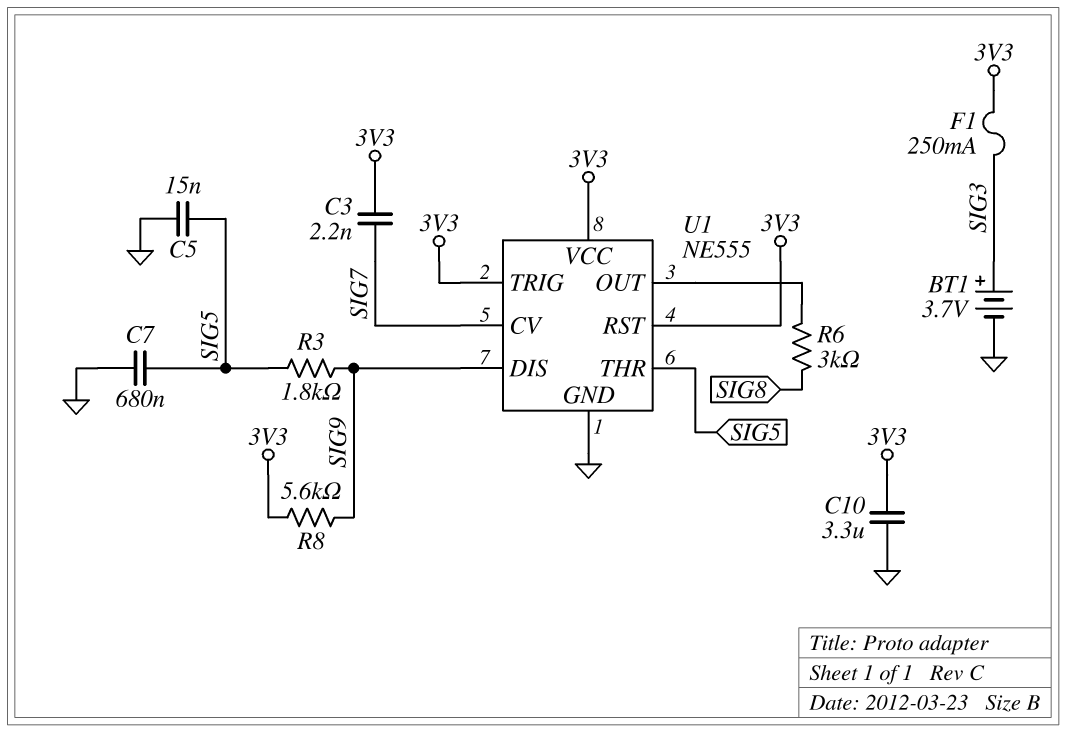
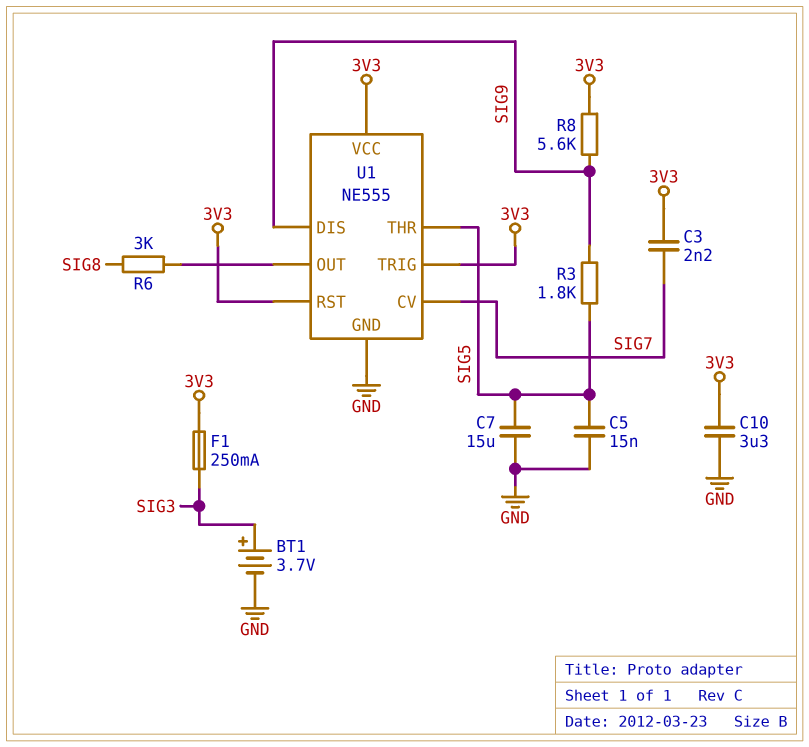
C7: 680nF (GND, SIG5) -> 15uF (GND, SIG5)

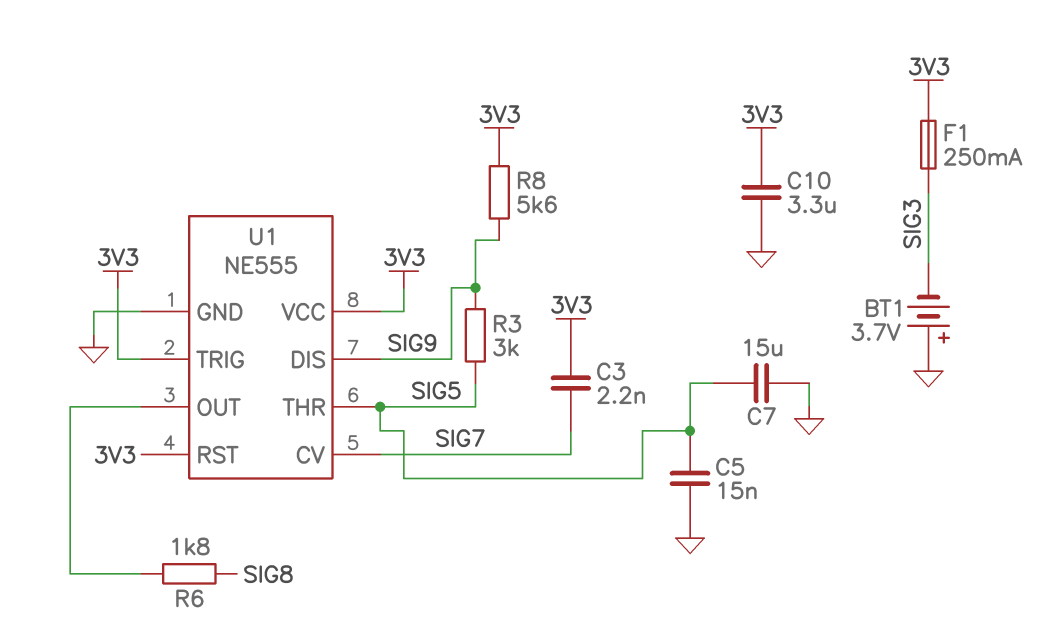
BT1: 3.7V (plus SIG3, minus GND) -> 3.7V (plus GND, minus SIG3)
R3: 1.8k (SIG5, SIG9) -> 3k (SIG5, SIG9)
R6: 3k (SIG8, U1/OUT) -> 1.8k (SIG8, U1/OUT)

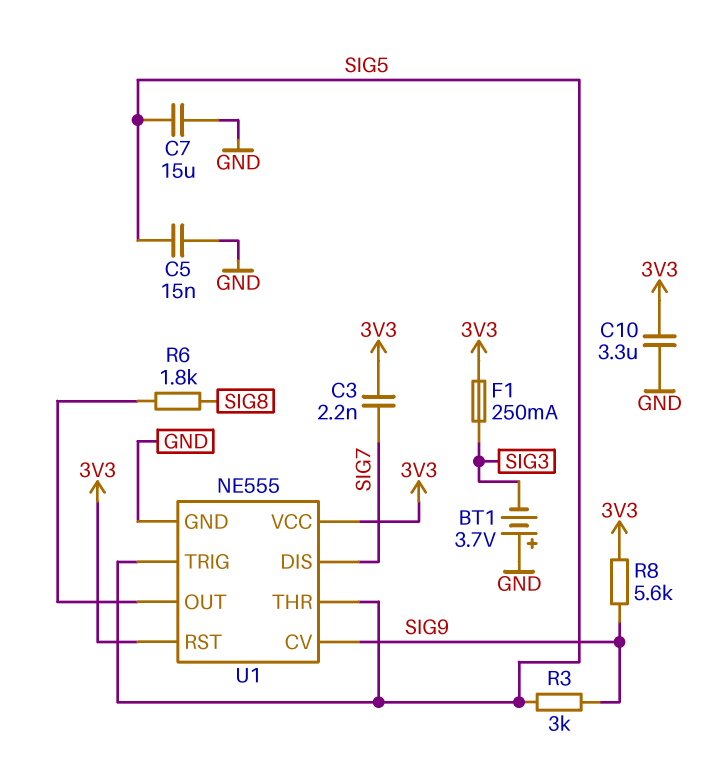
U1 pin CV: SIG7 -> SIG9
U1 pin DIS: SIG9 -> SIG7
U1 pin TRIG: 3V3 -> SIG5

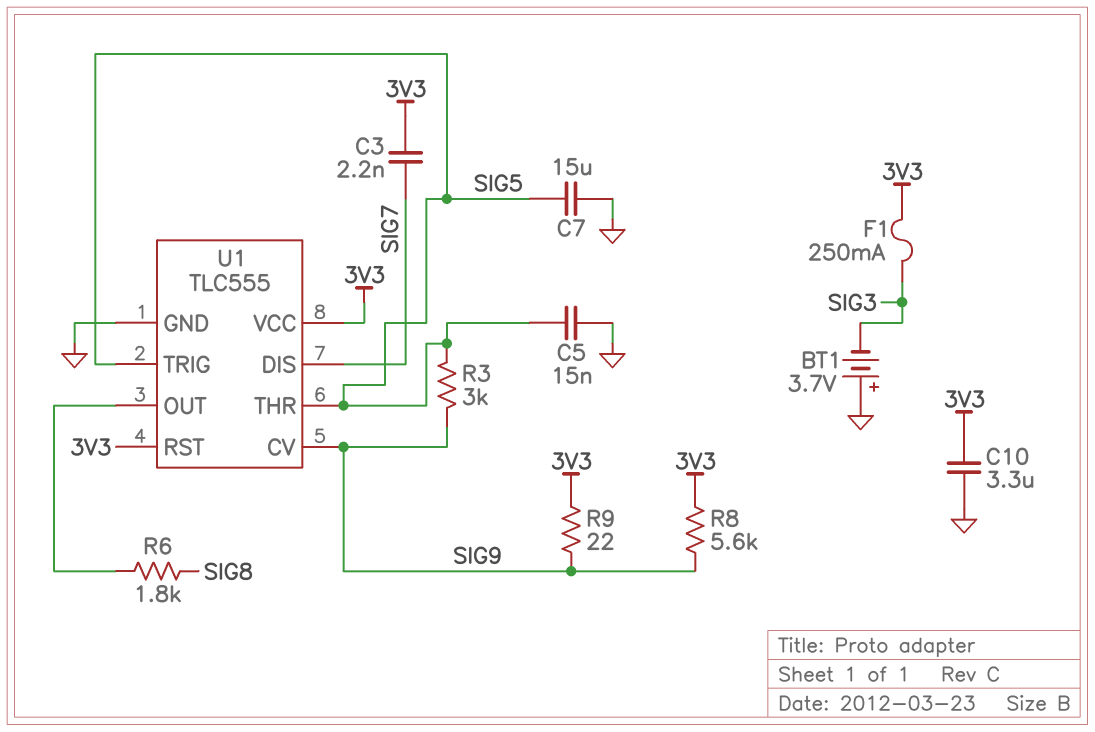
R9: none -> 22 (3V3, SIG9)
U1: NE555 -> TLC555

